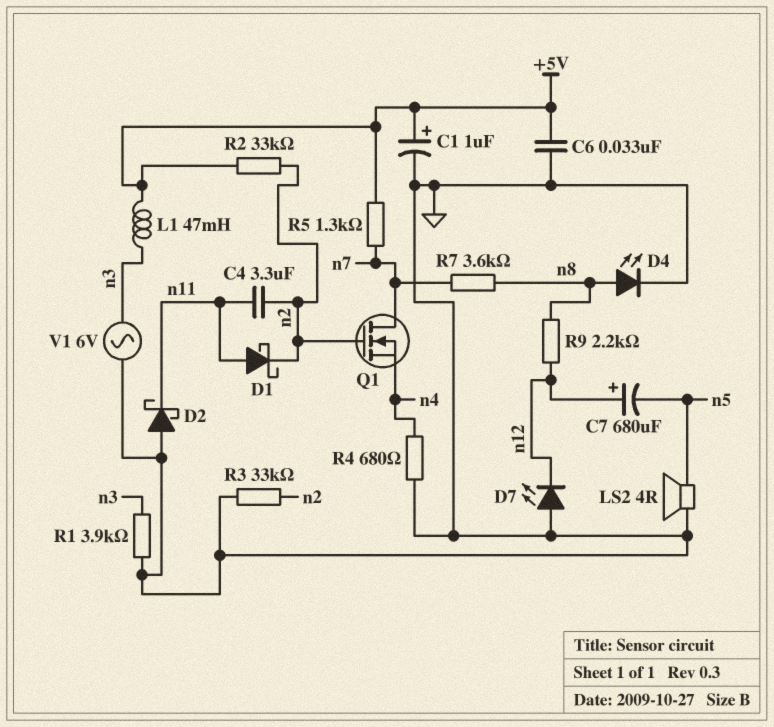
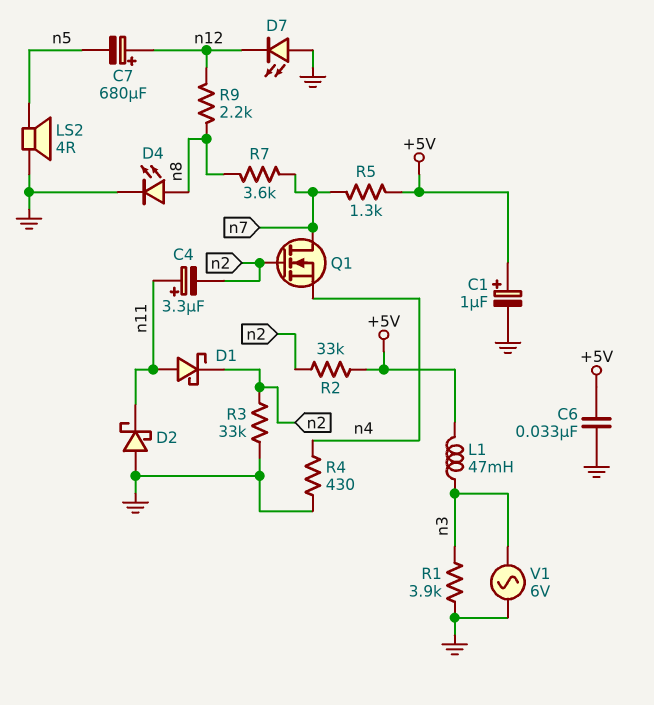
C4: 3.3uF (n2, n11) -> 3.3uF (plus n11, minus n2)
R4: 680 (GND, n4) -> 430 (GND, n4)

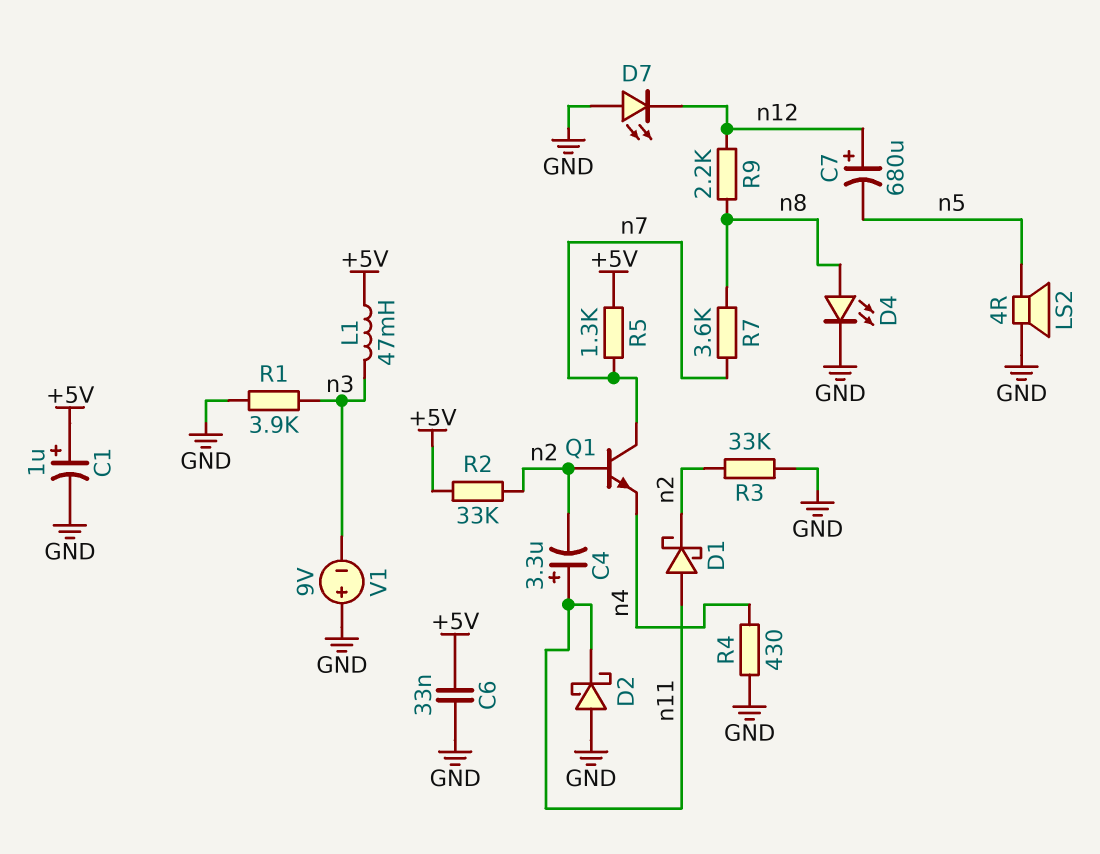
Q1: NMOS (G n2, D n7, S n4) -> NPN (B n2, C n7, E n4)
V1: AC 6V (GND, n3) -> 9V (plus GND, minus n3)

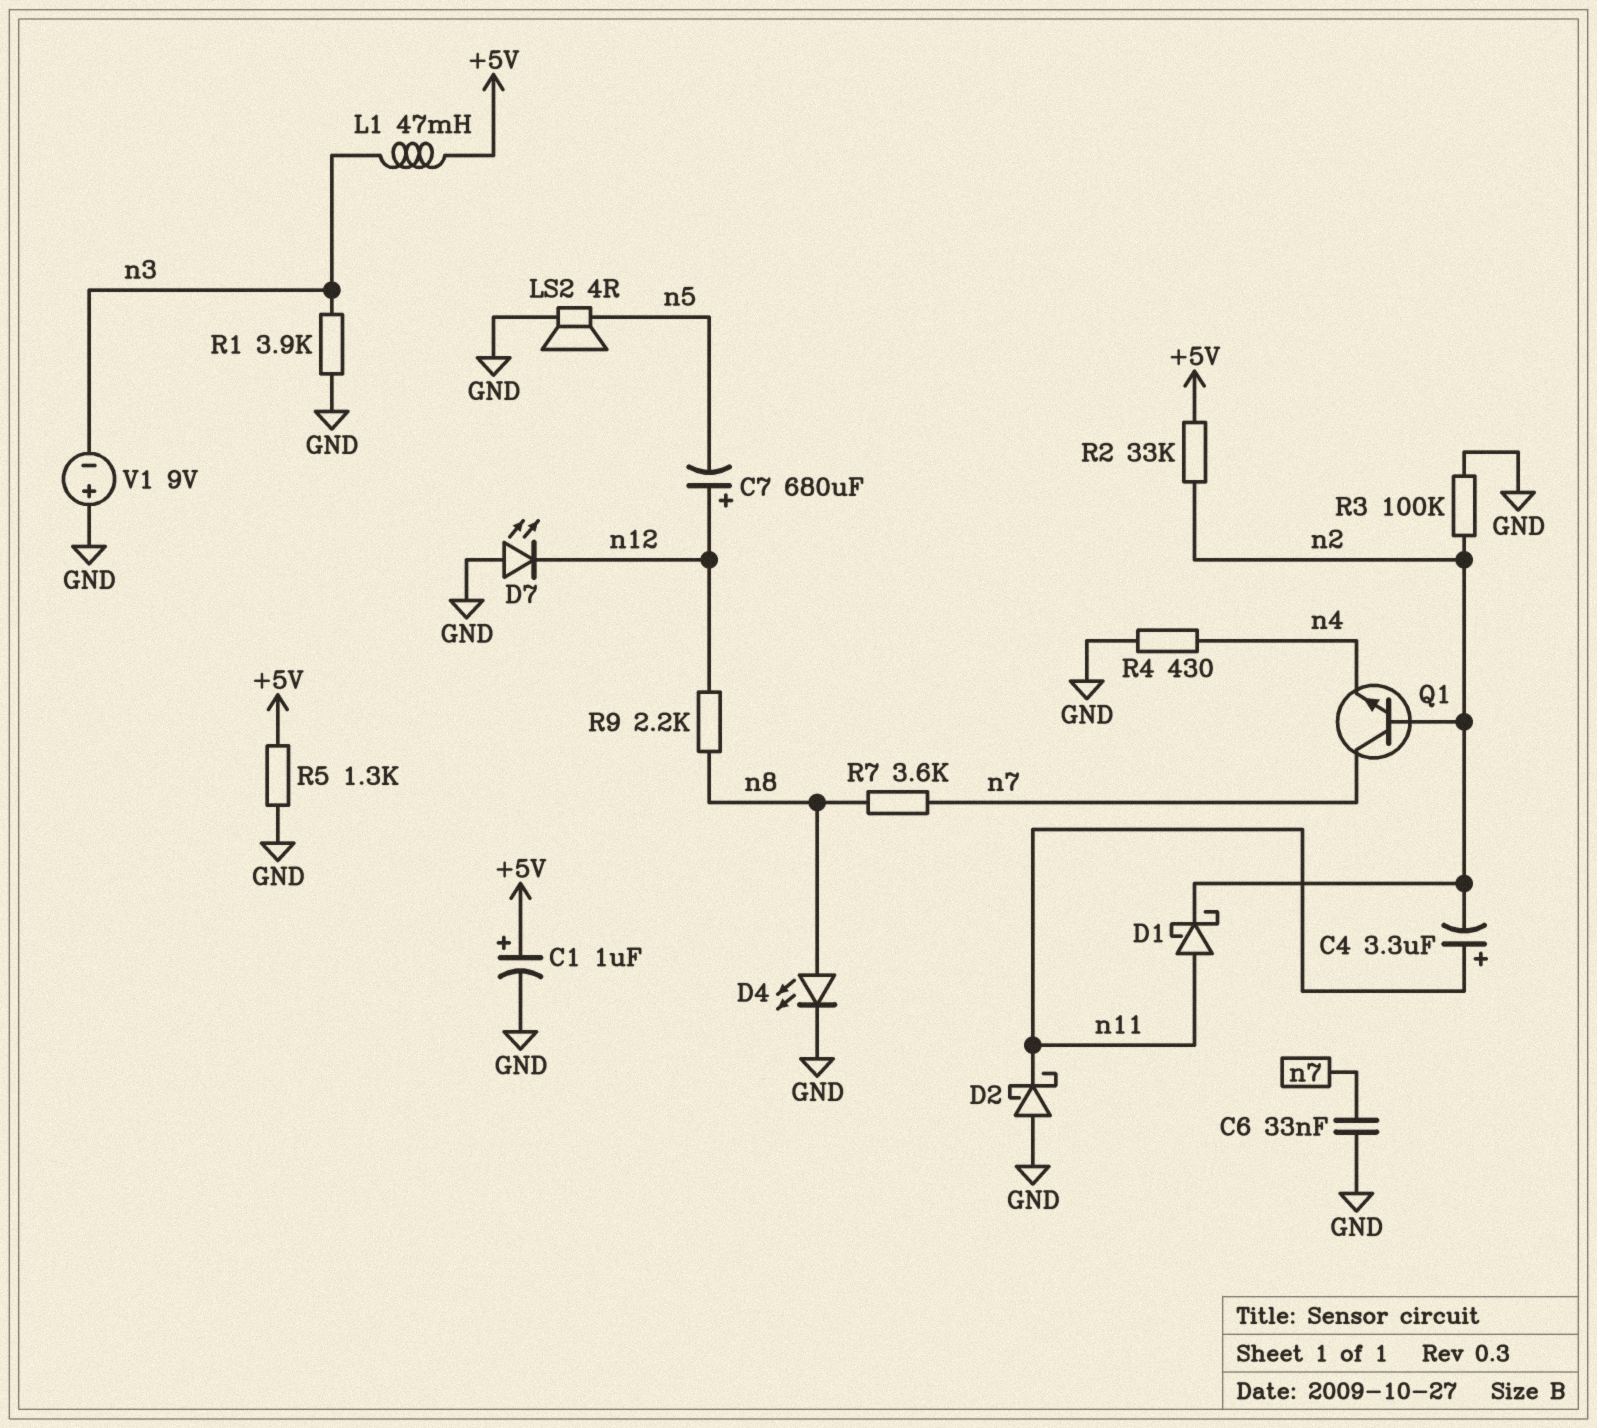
C6: 33nF (+5V, GND) -> 33nF (GND, n7)
R3: 33k (GND, n2) -> 100k (GND, n2)
R5: 1.3k (+5V, n7) -> 1.3k (+5V, GND)

